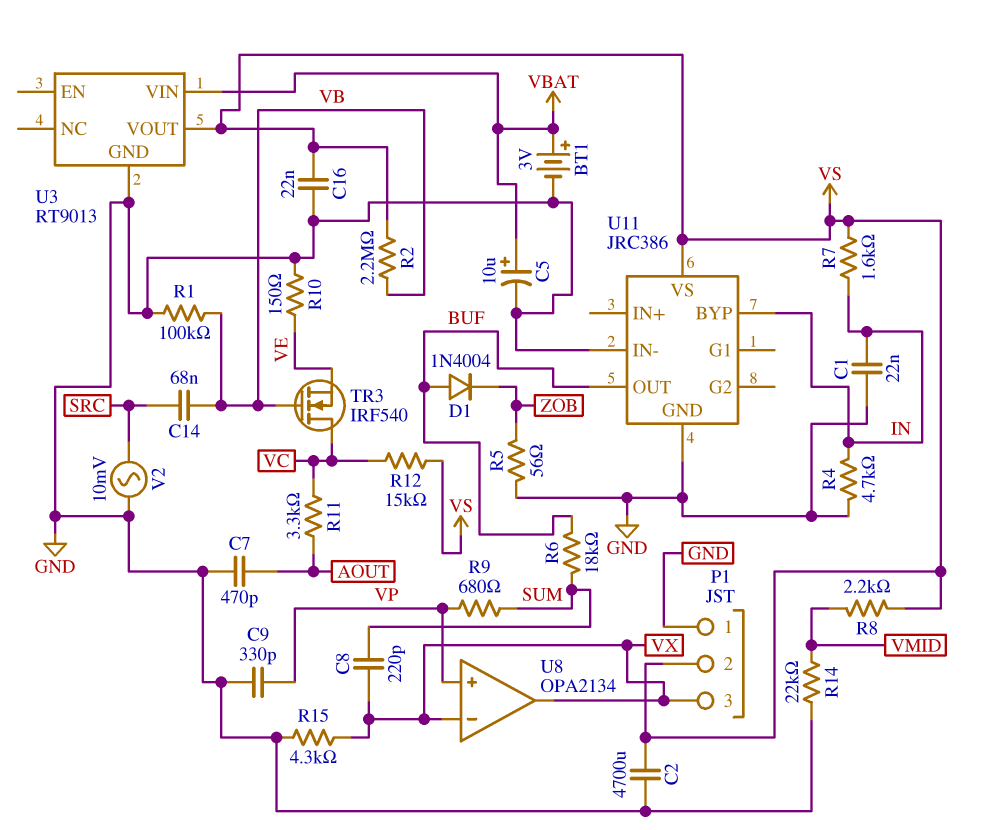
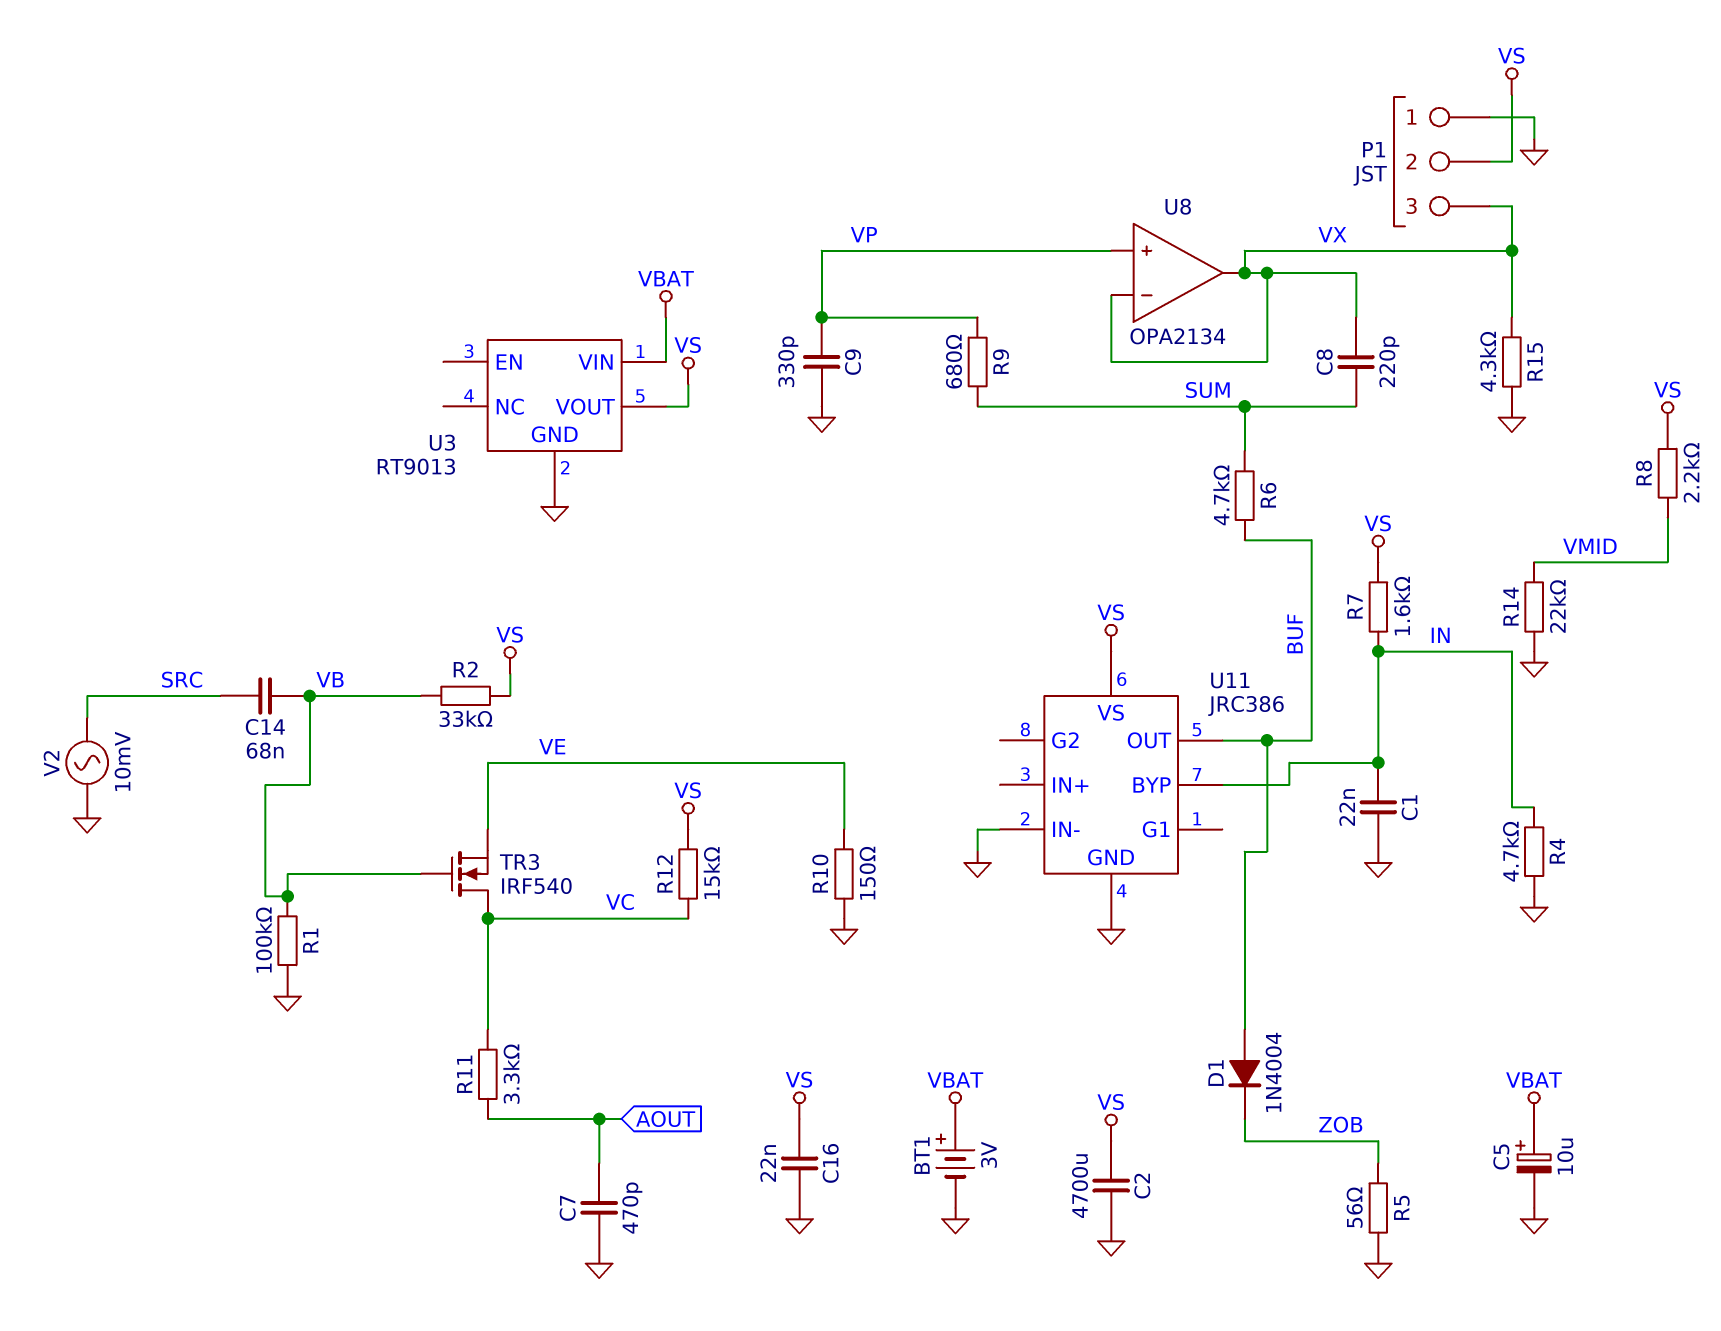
R2: 2.2M (VB, VS) -> 33k (VB, VS)
R6: 18k (BUF, SUM) -> 4.7k (BUF, SUM)

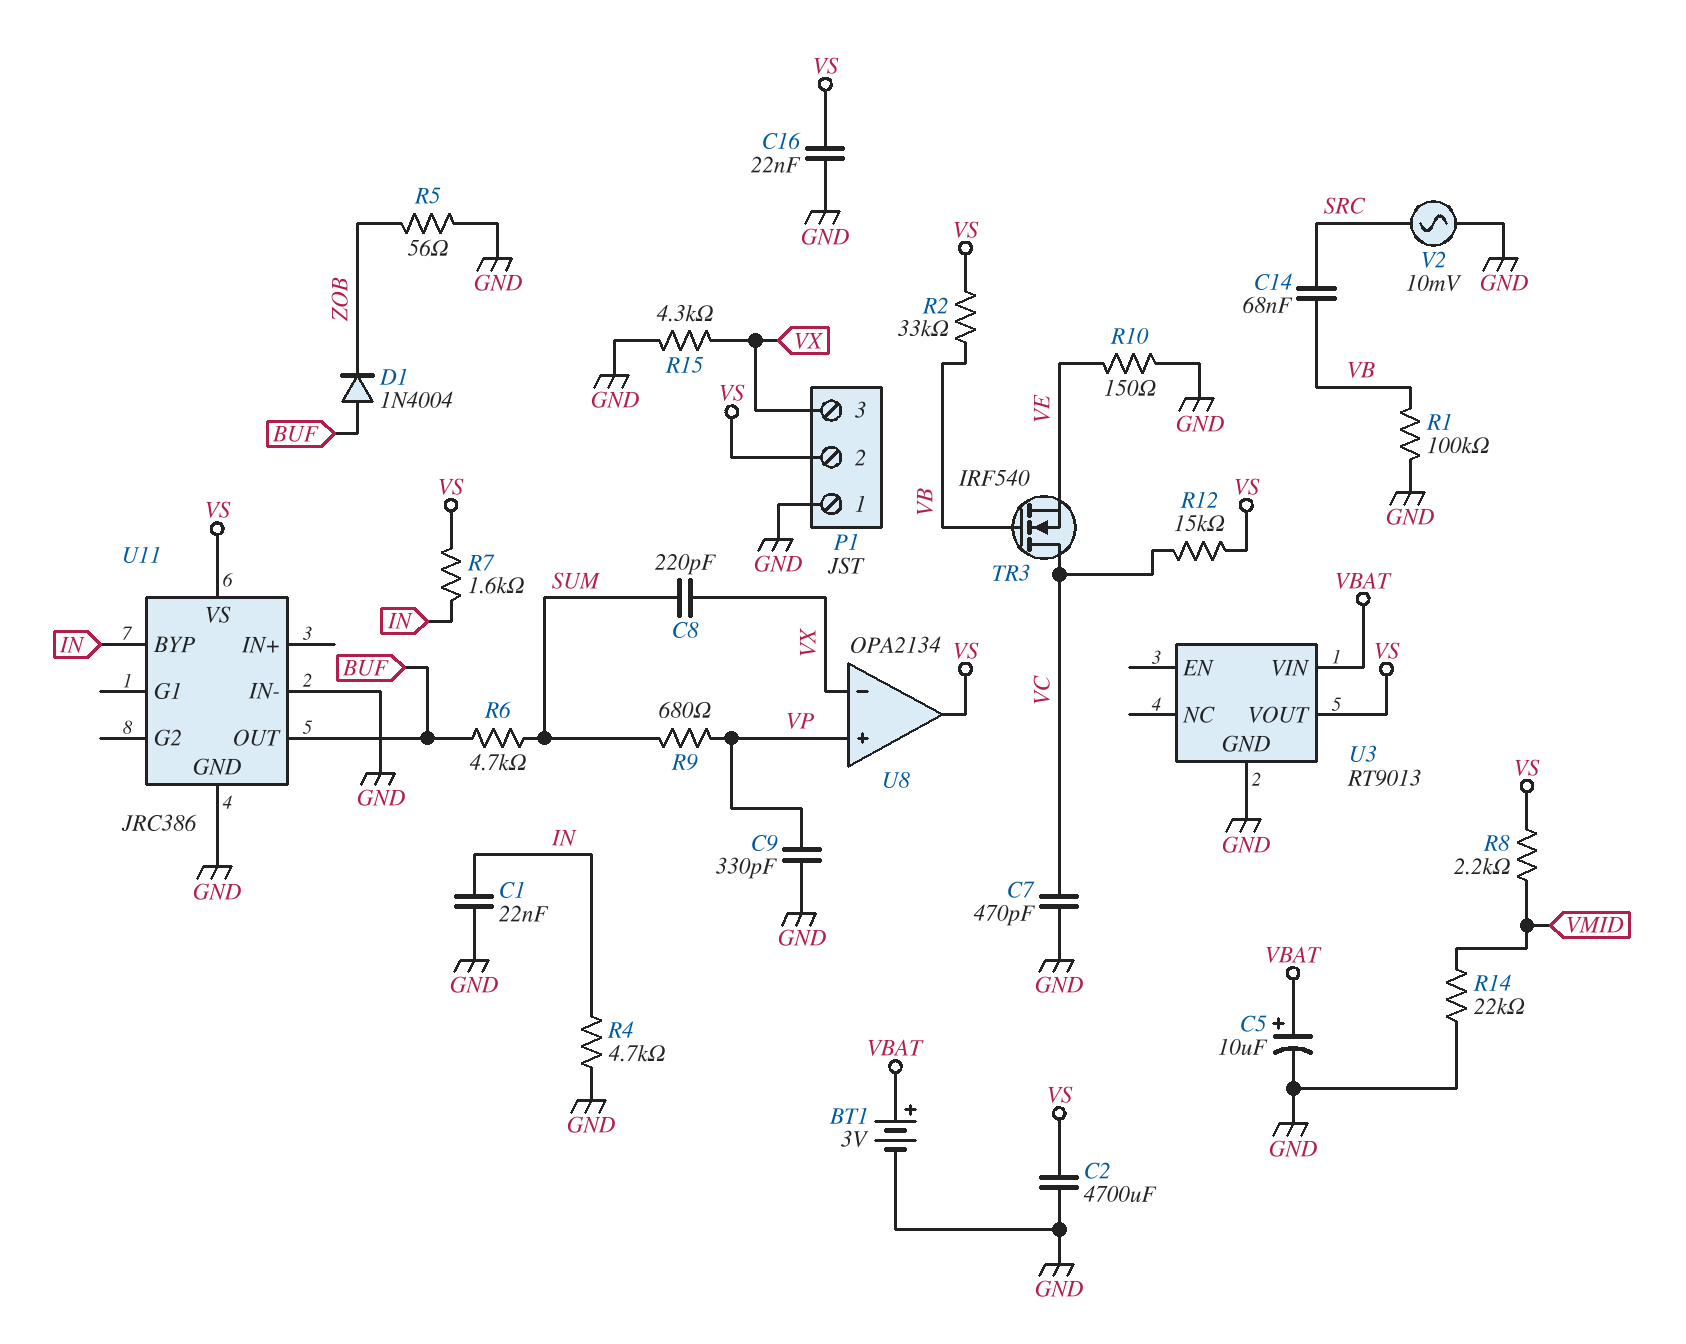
C7: 470pF (AOUT, GND) -> 470pF (GND, VC)
R11: 3.3k (AOUT, VC) -> none
U8 pin out: VX -> VS

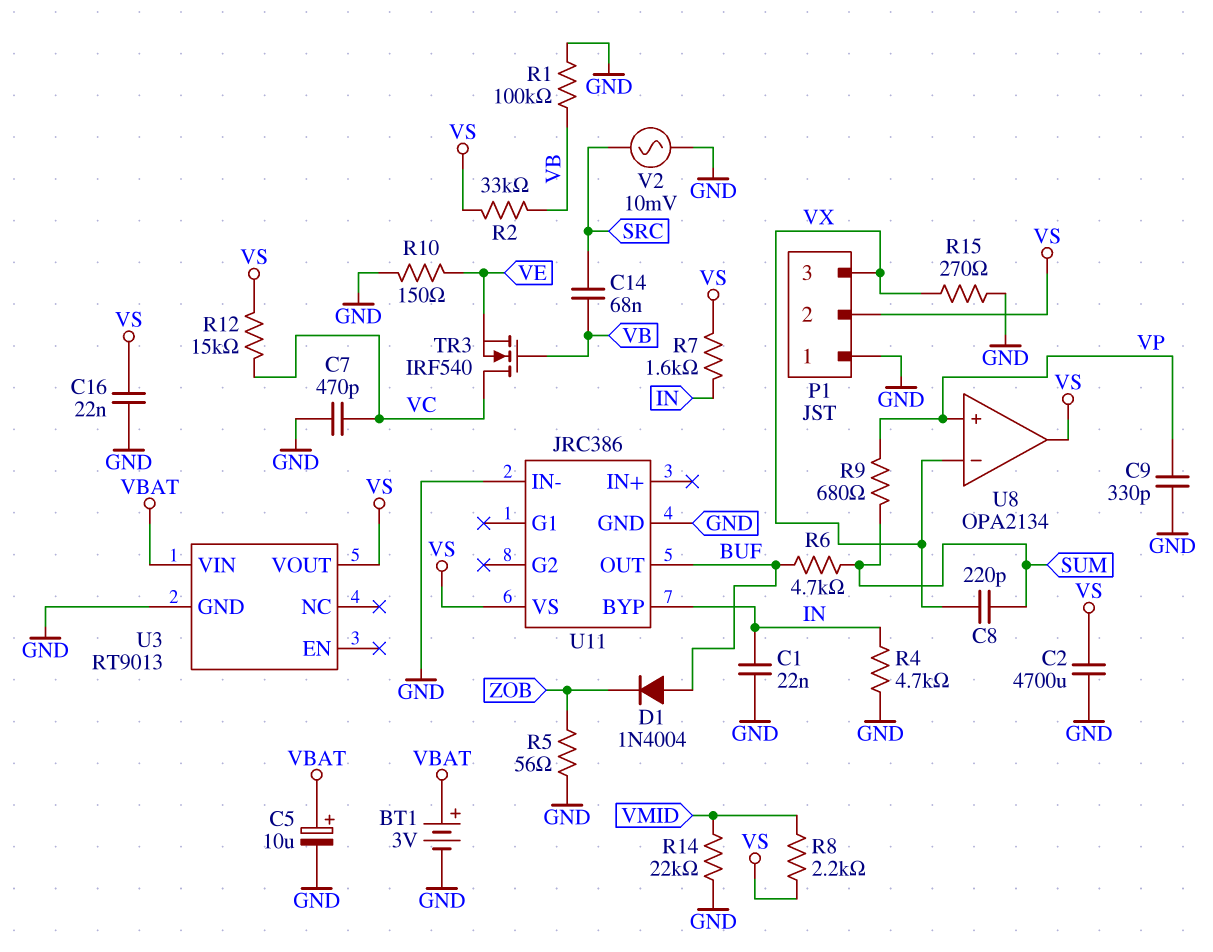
R15: 4.3k (GND, VX) -> 270 (GND, VX)

